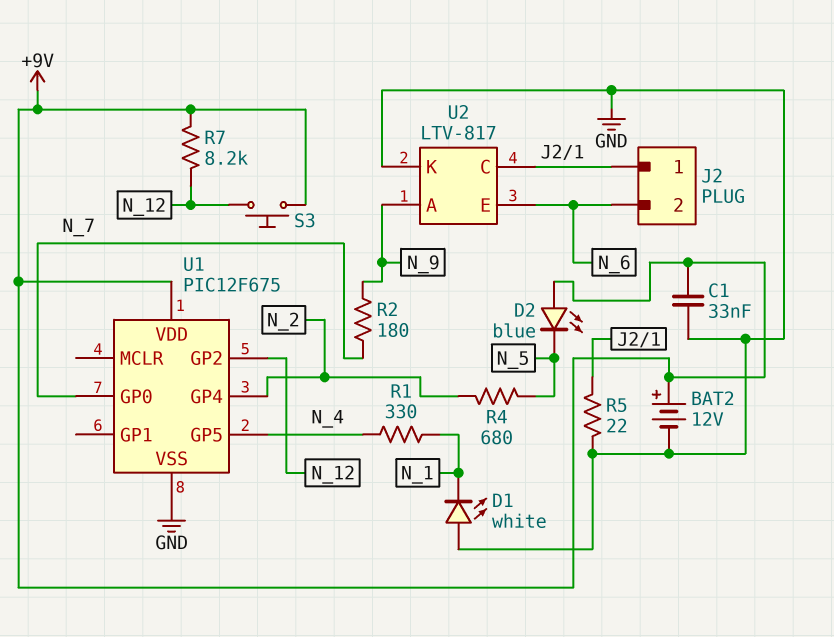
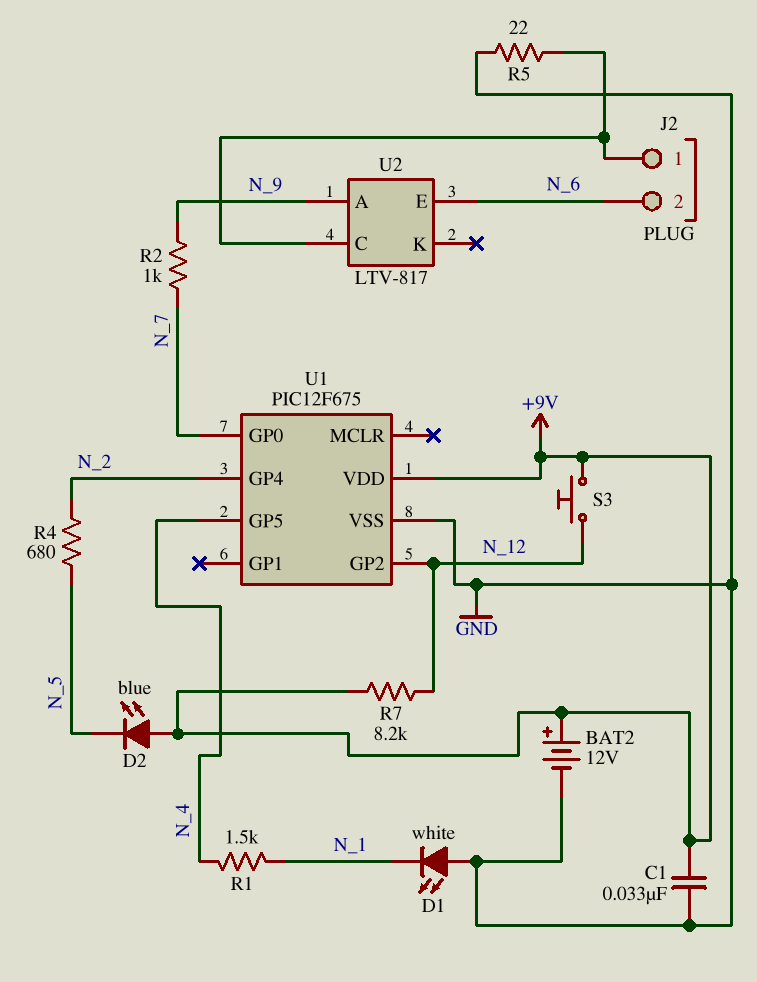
R1: 330 (N_1, N_4) -> 1.5k (N_1, N_4)
R2: 180 (N_7, N_9) -> 1k (N_7, N_9)
U2 pin K: GND -> none

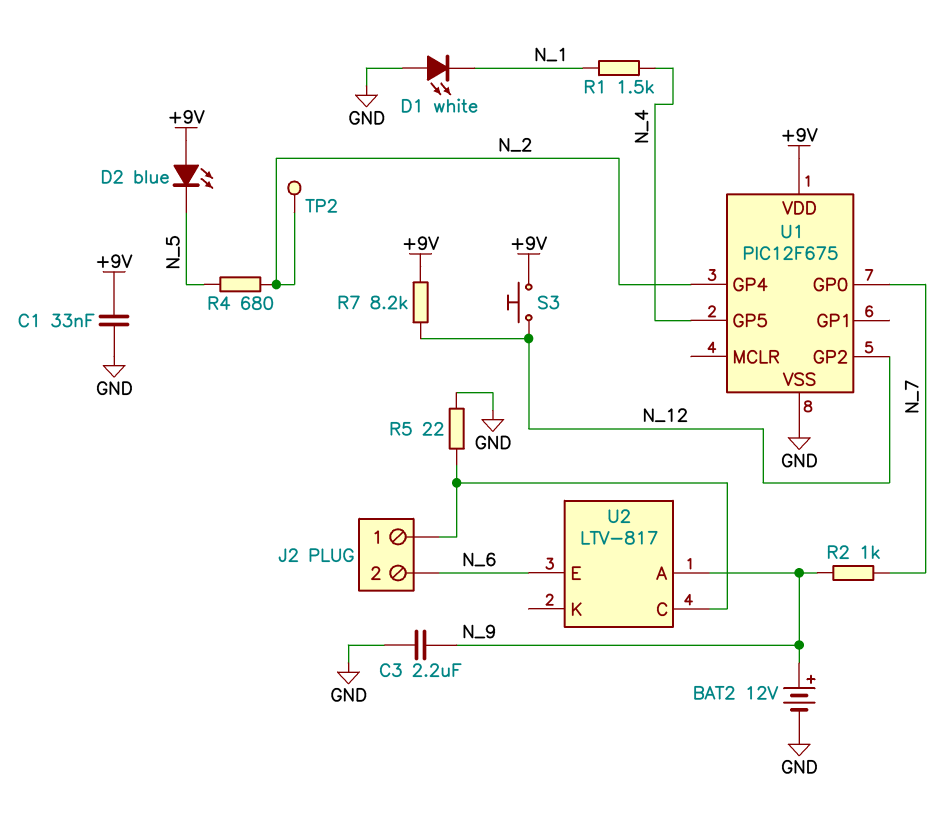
BAT2: 12V (plus +9V, minus GND) -> 12V (plus N_9, minus GND)
C3: none -> 2.2uF (GND, N_9)
TP2: none -> test point (N_2)

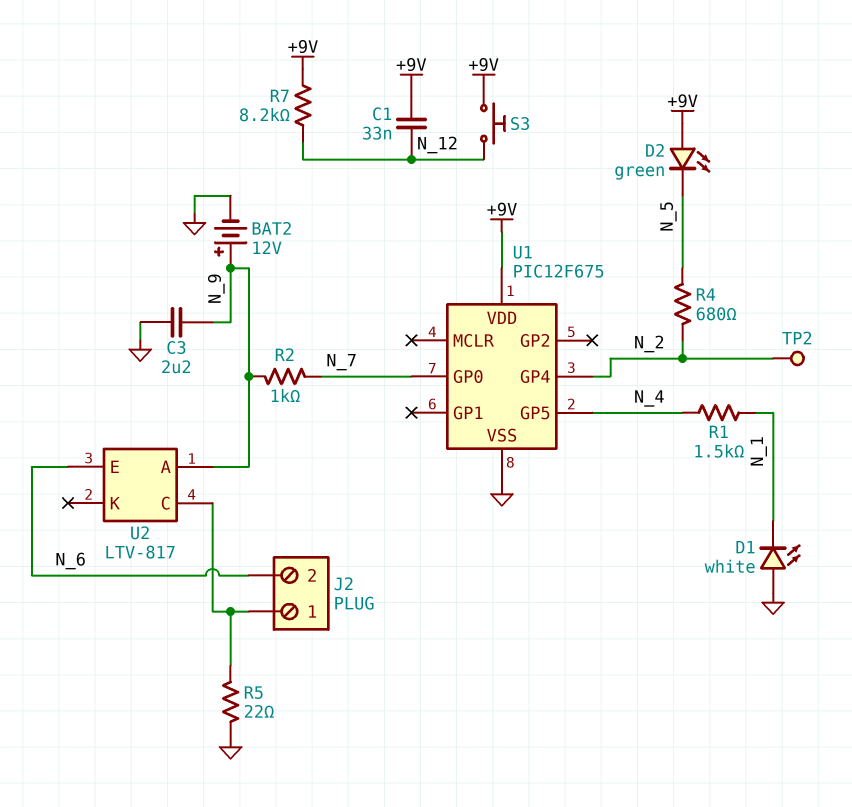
C1: 33nF (+9V, GND) -> 33nF (+9V, N_12)
D2: LED blue (A +9V, K N_5) -> LED green (A +9V, K N_5)
U1 pin GP2: N_12 -> none

